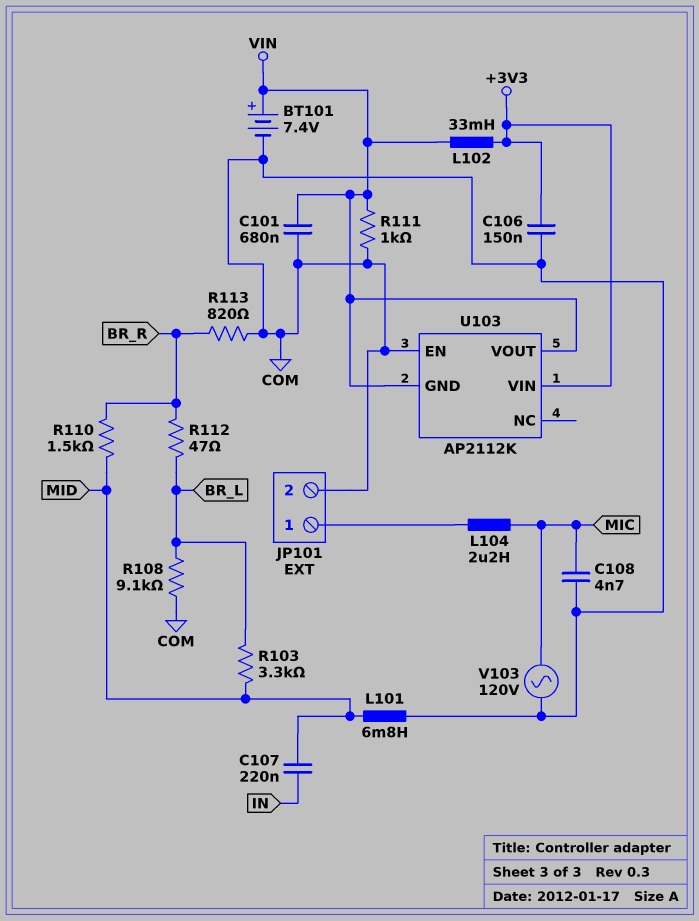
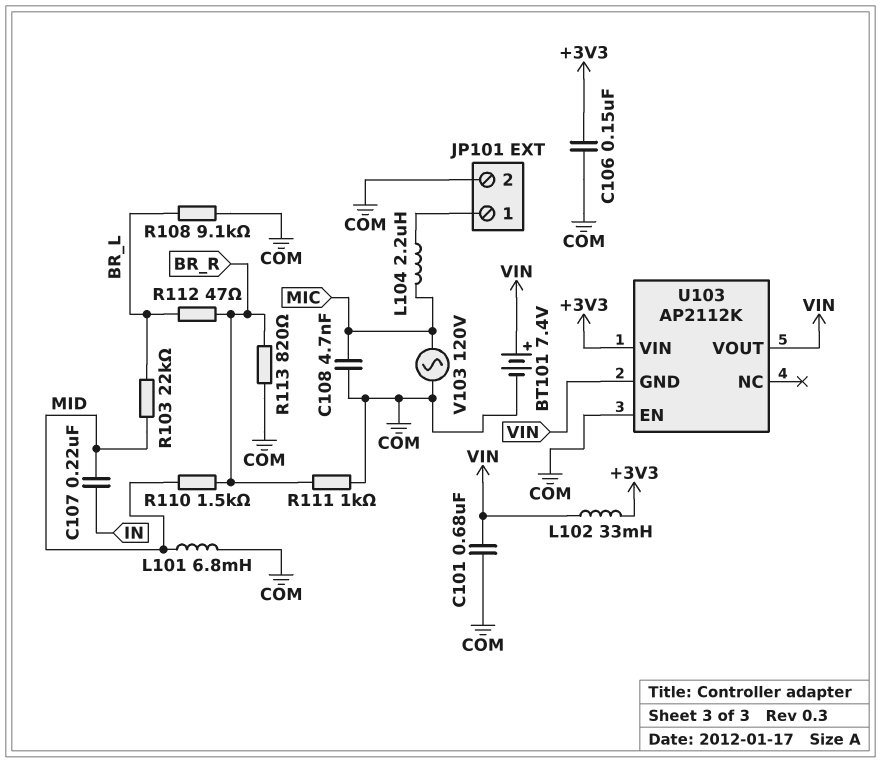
R103: 3.3k (BR_L, MID) -> 22k (BR_L, MID)
R111: 1k (COM, VIN) -> 1k (BR_R, COM)

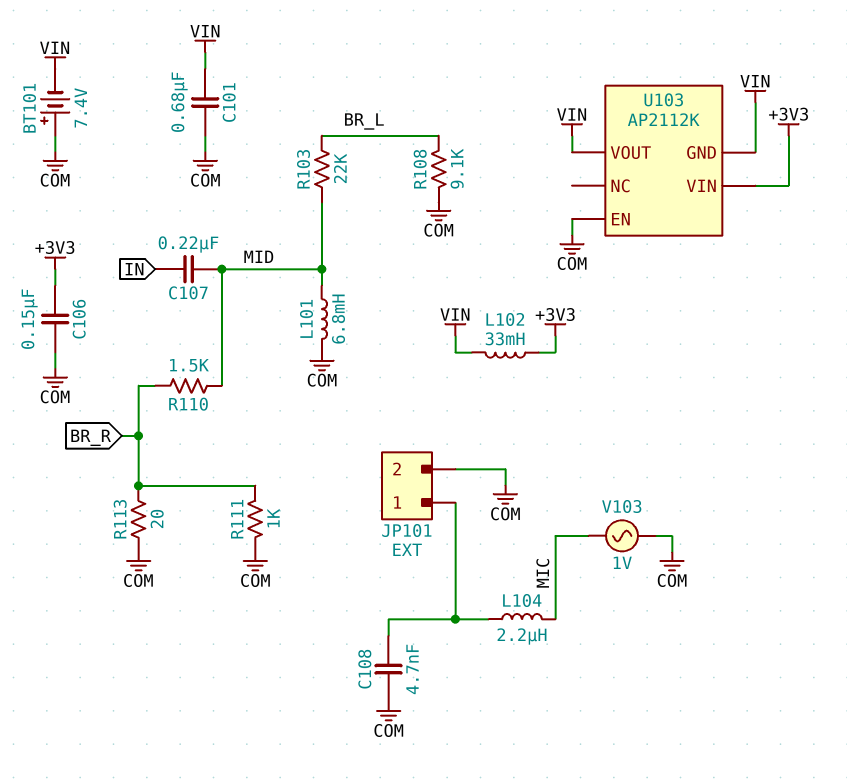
BT101: 7.4V (plus VIN, minus COM) -> 7.4V (plus COM, minus VIN)
C108: 4.7nF (COM, MIC) -> 4.7nF (COM, JP101/1)
R112: 47 (BR_L, BR_R) -> none
R113: 820 (BR_R, COM) -> 20 (BR_R, COM)
V103: AC 120V (COM, MIC) -> AC 1V (COM, MIC)

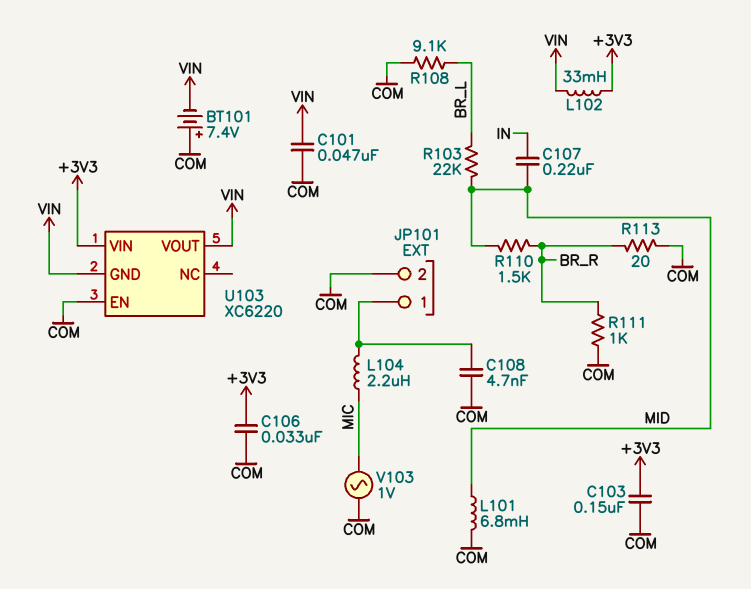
C101: 680nF (COM, VIN) -> 47nF (COM, VIN)
C103: none -> 150nF (+3V3, COM)
C106: 150nF (+3V3, COM) -> 33nF (+3V3, COM)
U103: AP2112K -> XC6220

